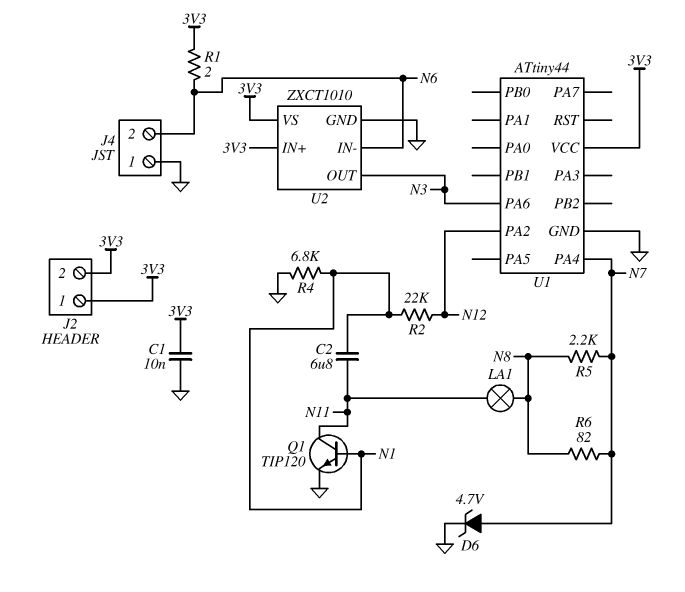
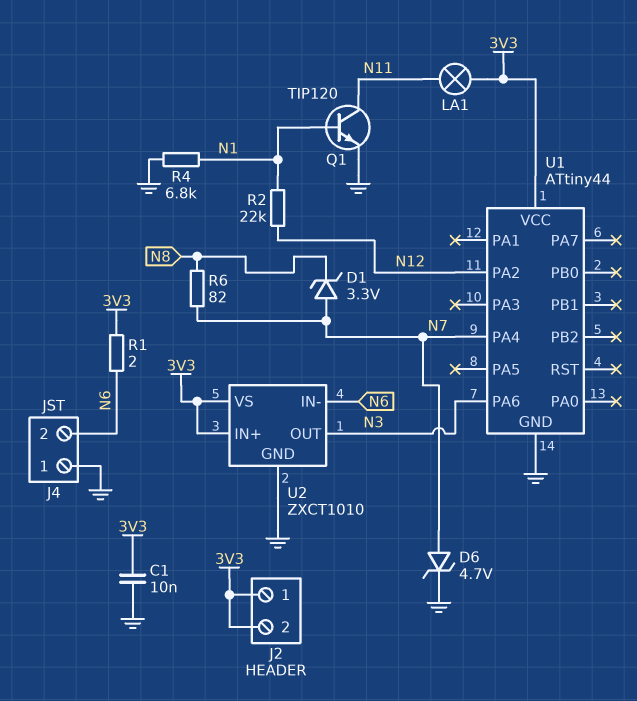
C2: 6.8uF (N1, N11) -> none
D1: none -> zener 3.3V (A N7, K N8)
LA1: lamp (N8, N11) -> lamp (3V3, N11)
R5: 2.2k (N7, N8) -> none

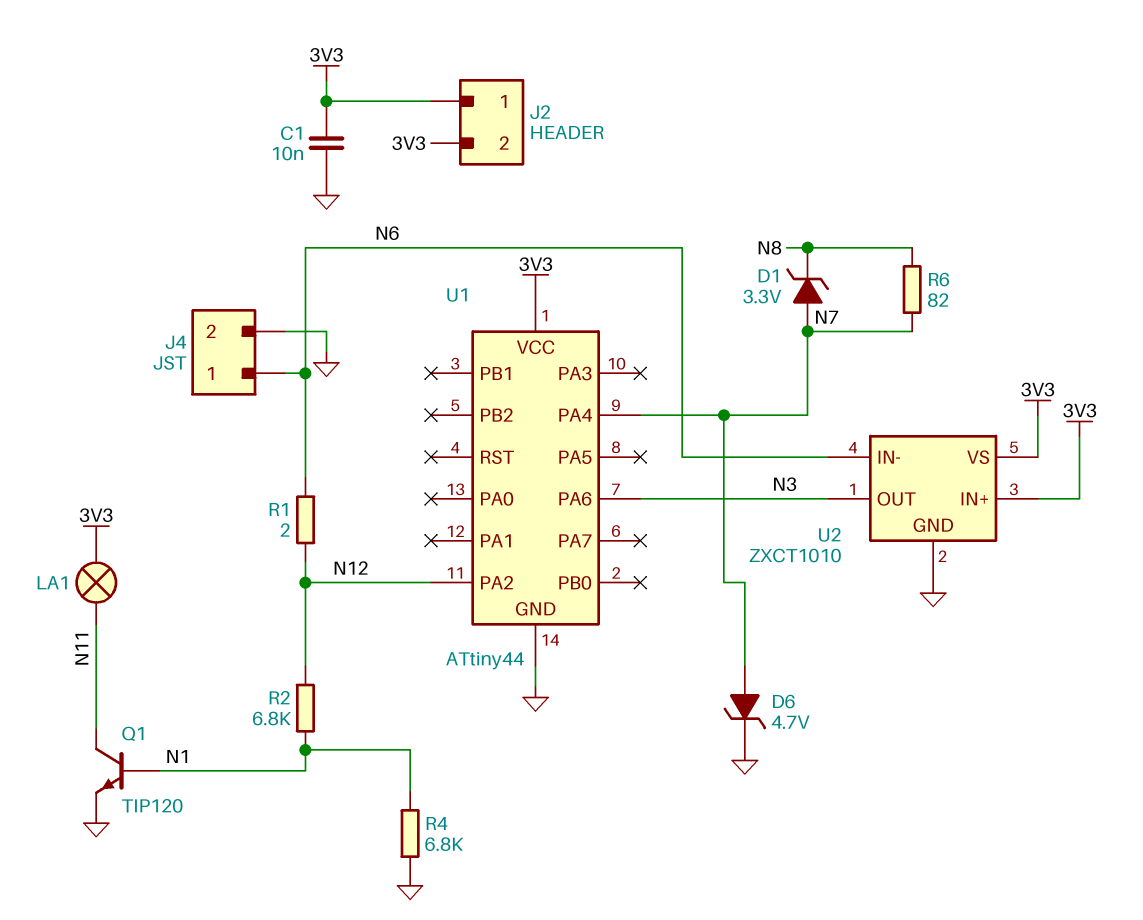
J4 pin 1: GND -> N6
J4 pin 2: N6 -> GND
R1: 2 (3V3, N6) -> 2 (N6, N12)
R2: 22k (N1, N12) -> 6.8k (N1, N12)

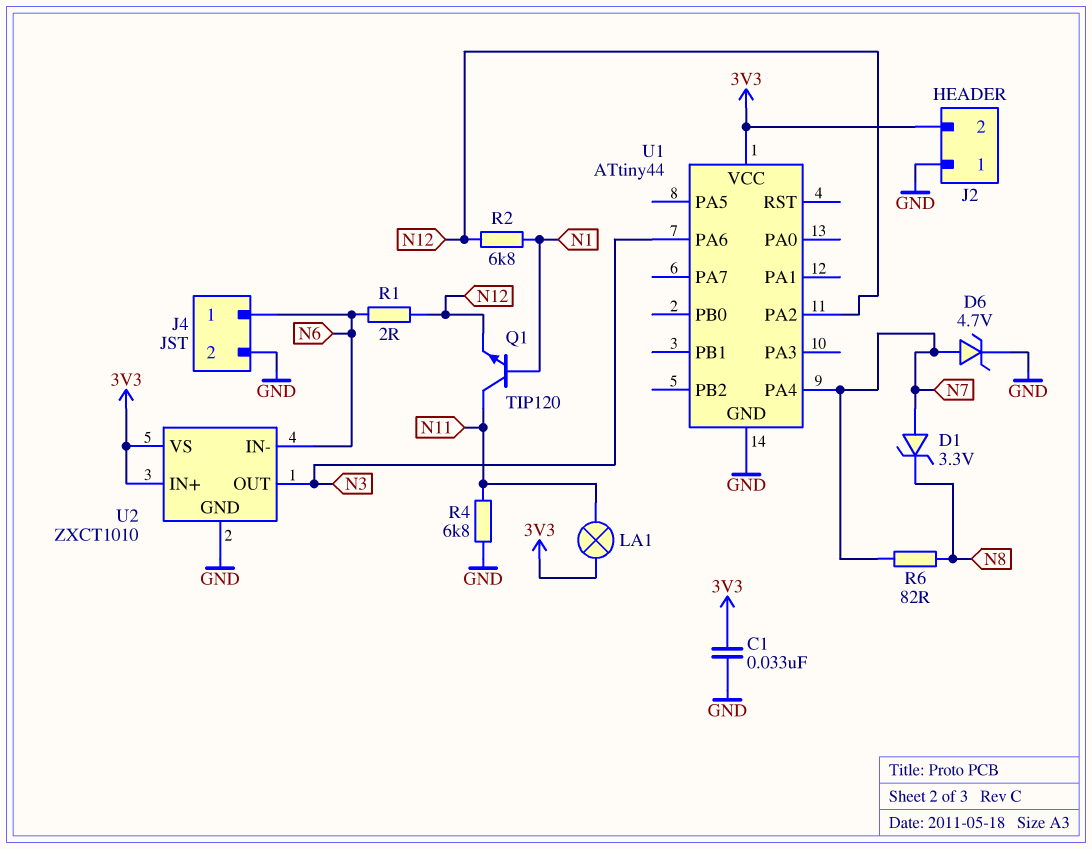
C1: 10nF (3V3, GND) -> 33nF (3V3, GND)
J2 pin 1: 3V3 -> GND
Q1: NPN TIP120 (B N1, C N11, E GND) -> NPN TIP120 (B N1, C N11, E N12)
R4: 6.8k (GND, N1) -> 6.8k (GND, N11)

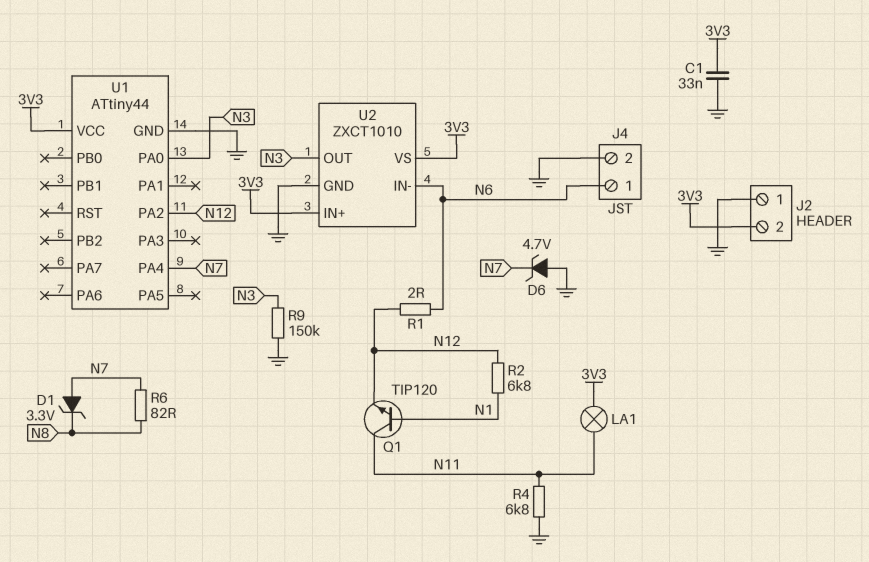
D6: zener 4.7V (A N7, K GND) -> zener 4.7V (A GND, K N7)
R9: none -> 150k (GND, N3)
U1 pin PA0: none -> N3
U1 pin PA6: N3 -> none

